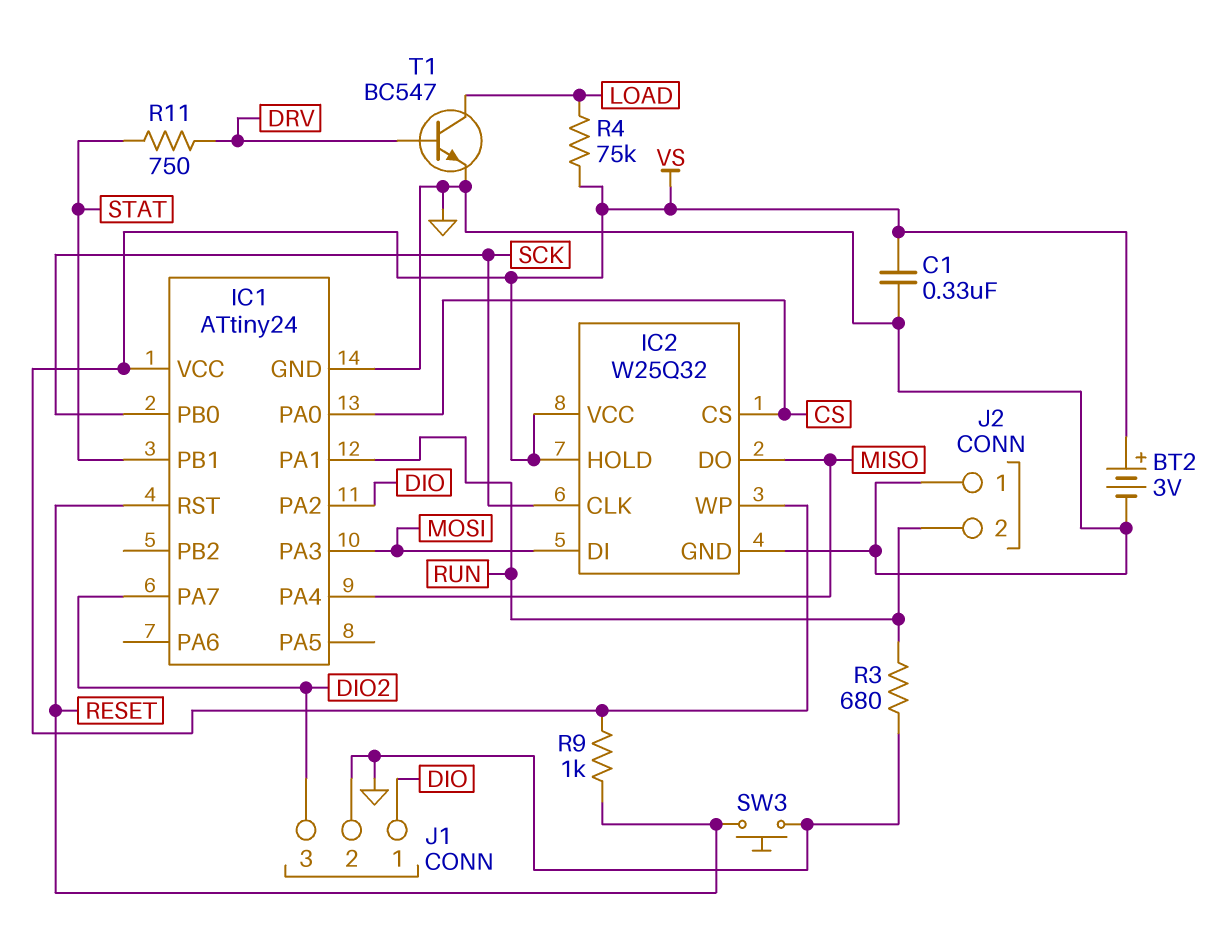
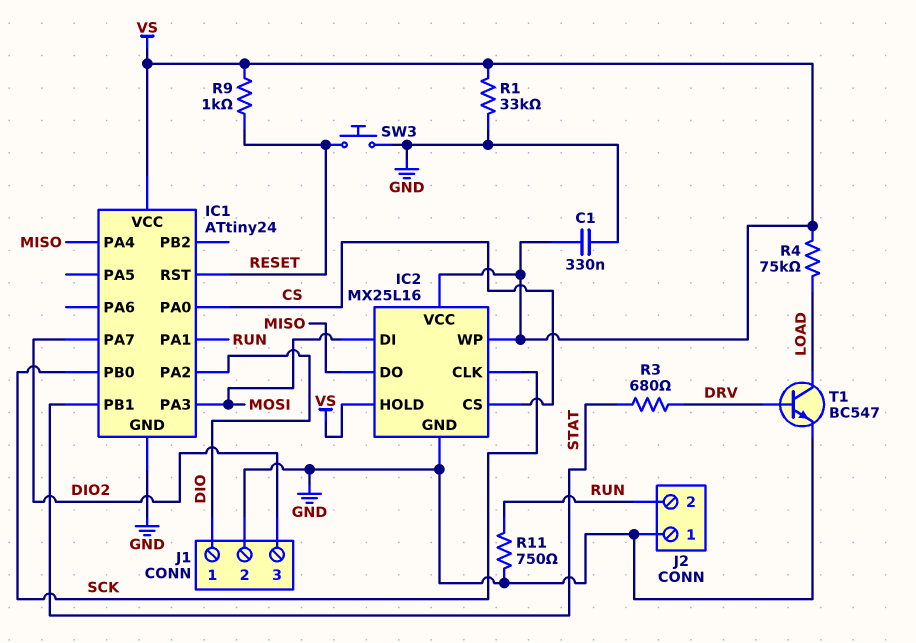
BT2: 3V (plus VS, minus GND) -> none
IC2: W25Q32 -> MX25L16
R1: none -> 33k (GND, VS)
R3: 680 (GND, RUN) -> 680 (DRV, STAT)
R11: 750 (DRV, STAT) -> 750 (GND, RUN)

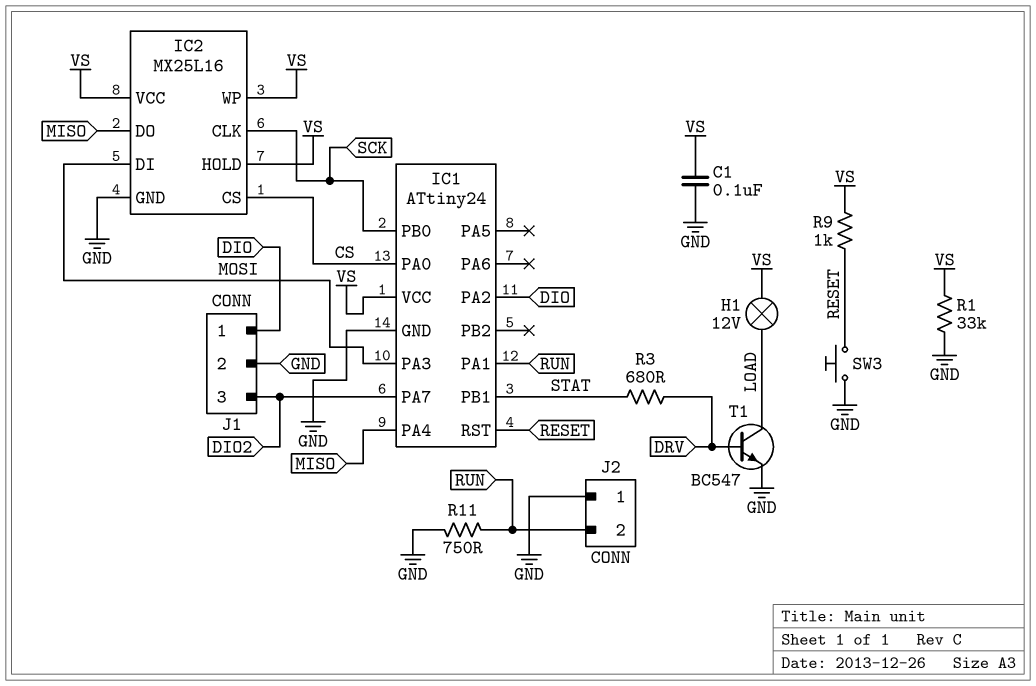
C1: 330nF (GND, VS) -> 100nF (GND, VS)
H1: none -> lamp 12V (LOAD, VS)
R4: 75k (LOAD, VS) -> none

